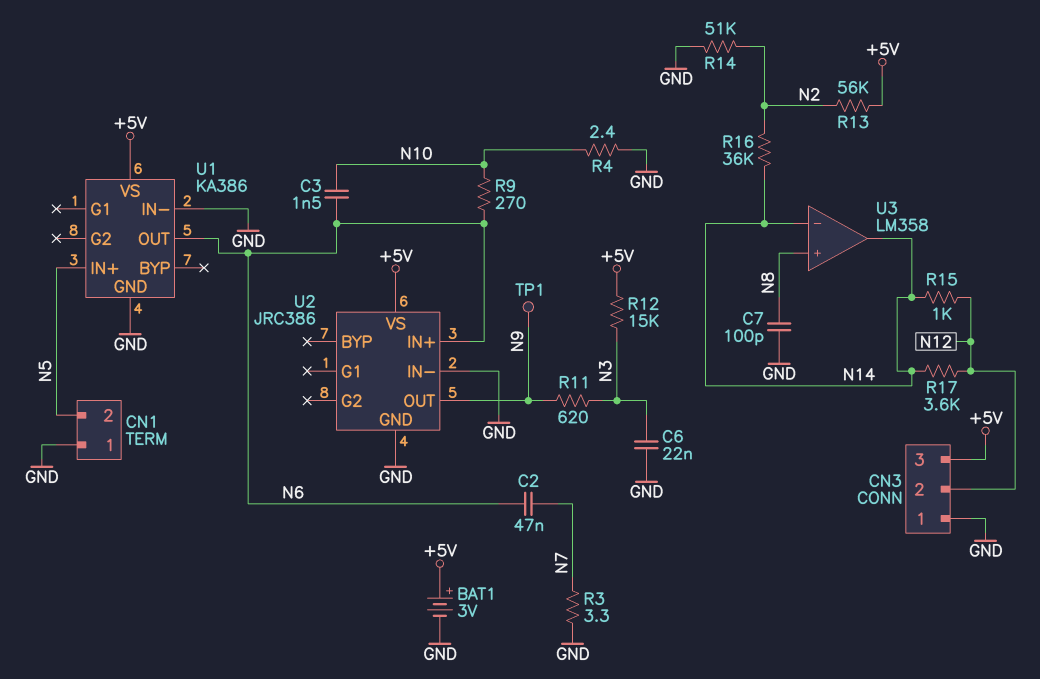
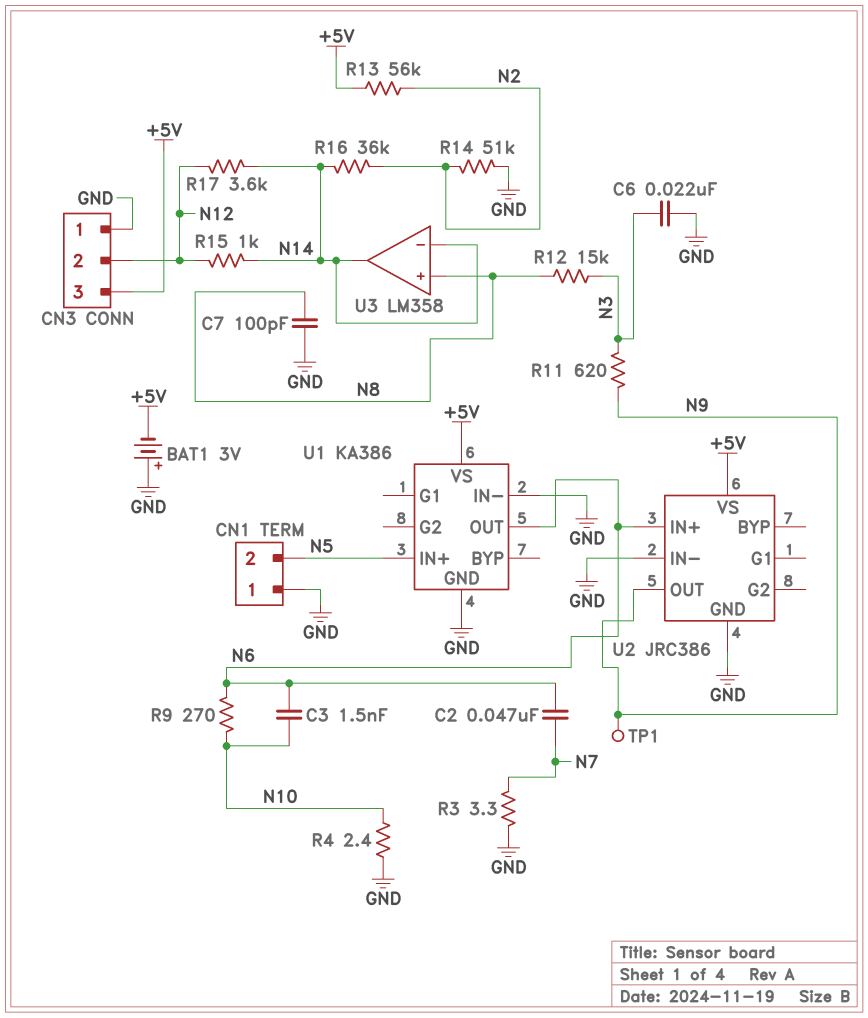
BAT1: 3V (plus +5V, minus GND) -> 3V (plus GND, minus +5V)
R12: 15k (+5V, N3) -> 15k (N3, N8)

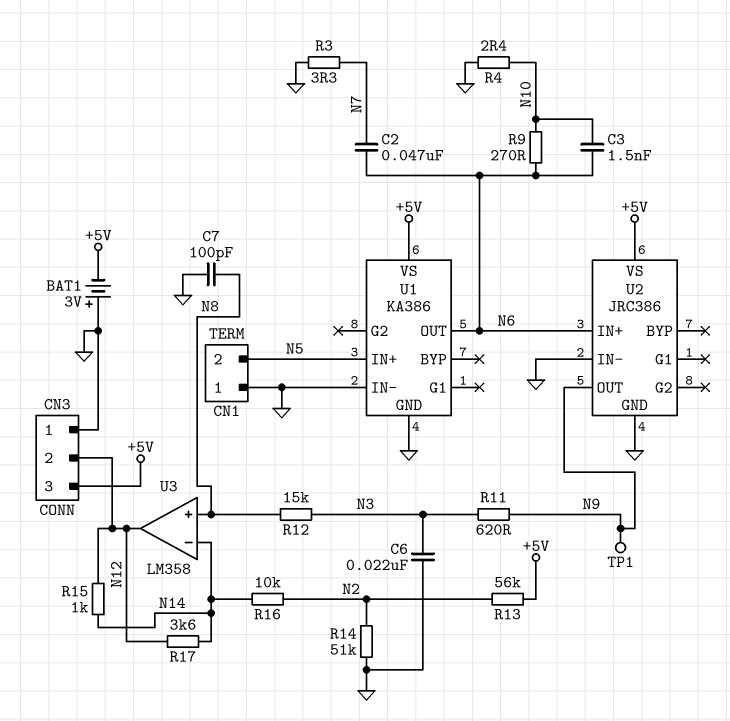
R16: 36k (N2, N14) -> 10k (N2, N14)
U3 pin out: N14 -> N12

